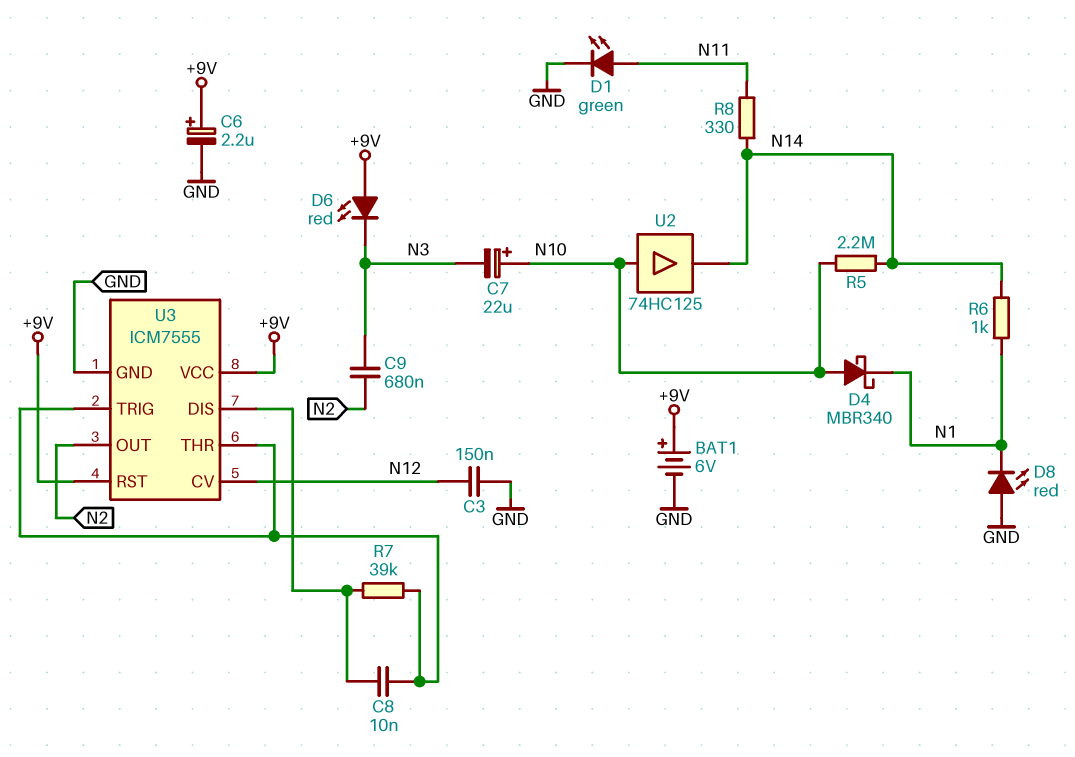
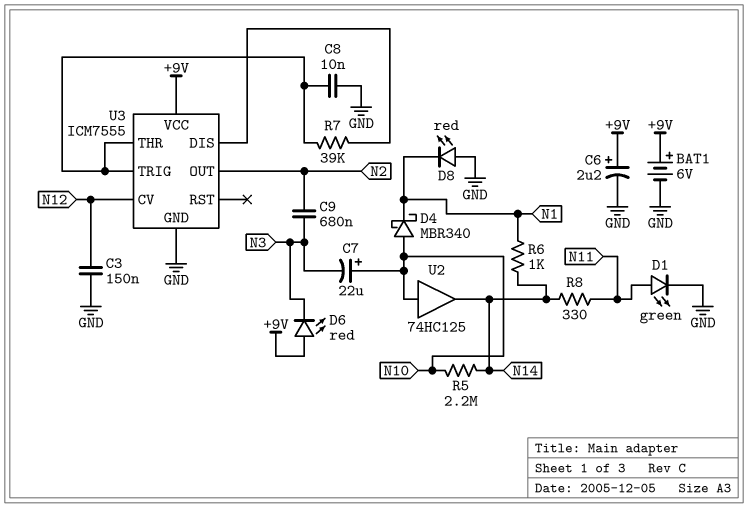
C8: 10nF (U3/DIS, U3/THR) -> 10nF (GND, U3/THR)
U3 pin RST: +9V -> none

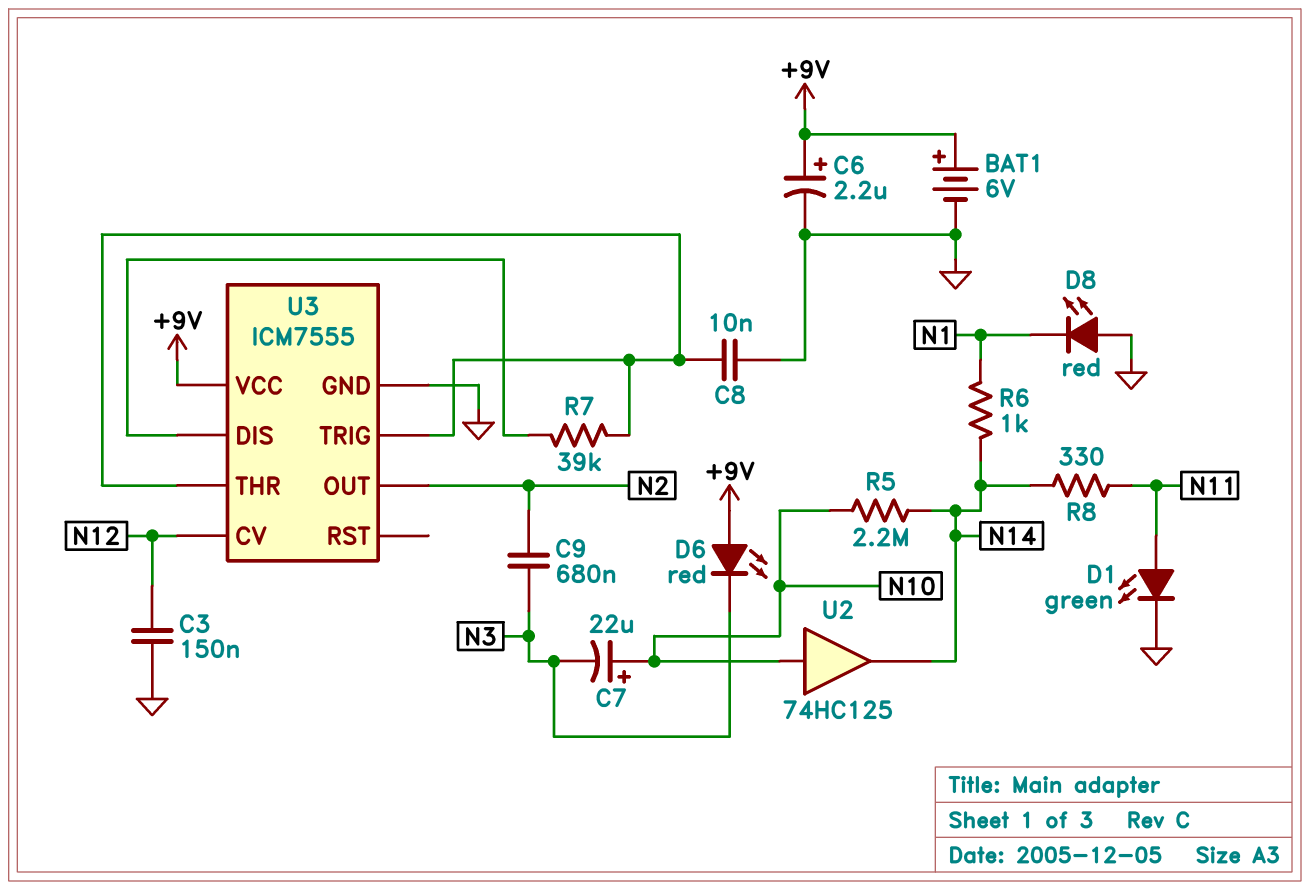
D4: schottky MBR340 (A N10, K N1) -> none

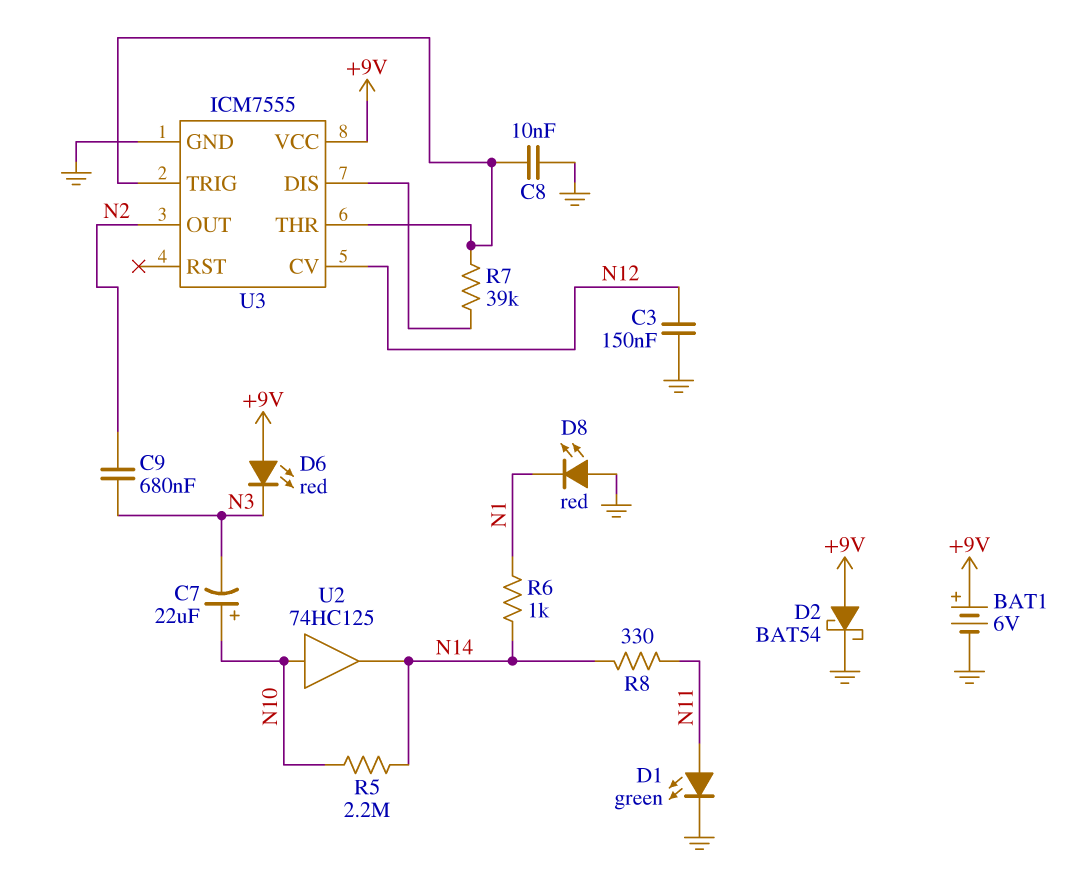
C6: 2.2uF (plus +9V, minus GND) -> none
D2: none -> schottky BAT54 (A +9V, K GND)

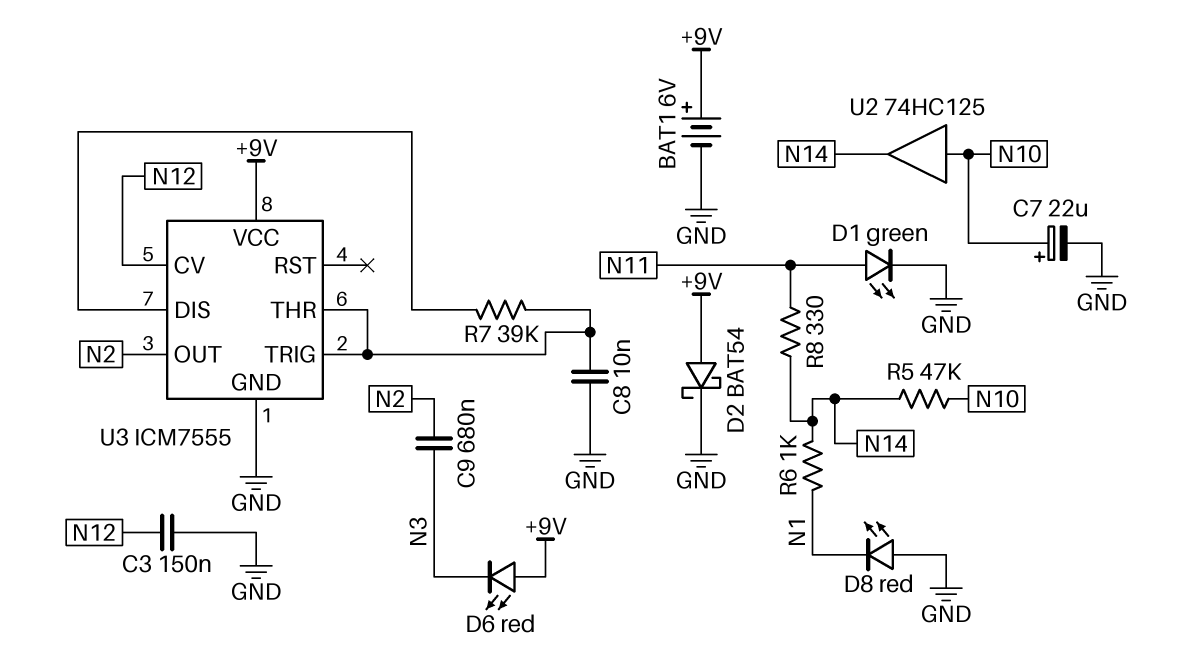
C7: 22uF (plus N10, minus N3) -> 22uF (plus N10, minus GND)
R5: 2.2M (N10, N14) -> 47k (N10, N14)

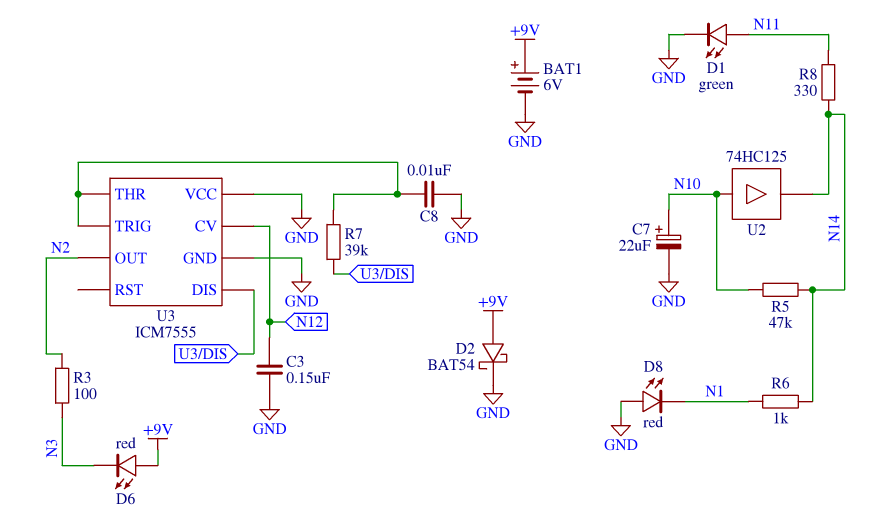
C9: 680nF (N2, N3) -> none
R3: none -> 100 (N2, N3)
U3 pin VCC: +9V -> GND

